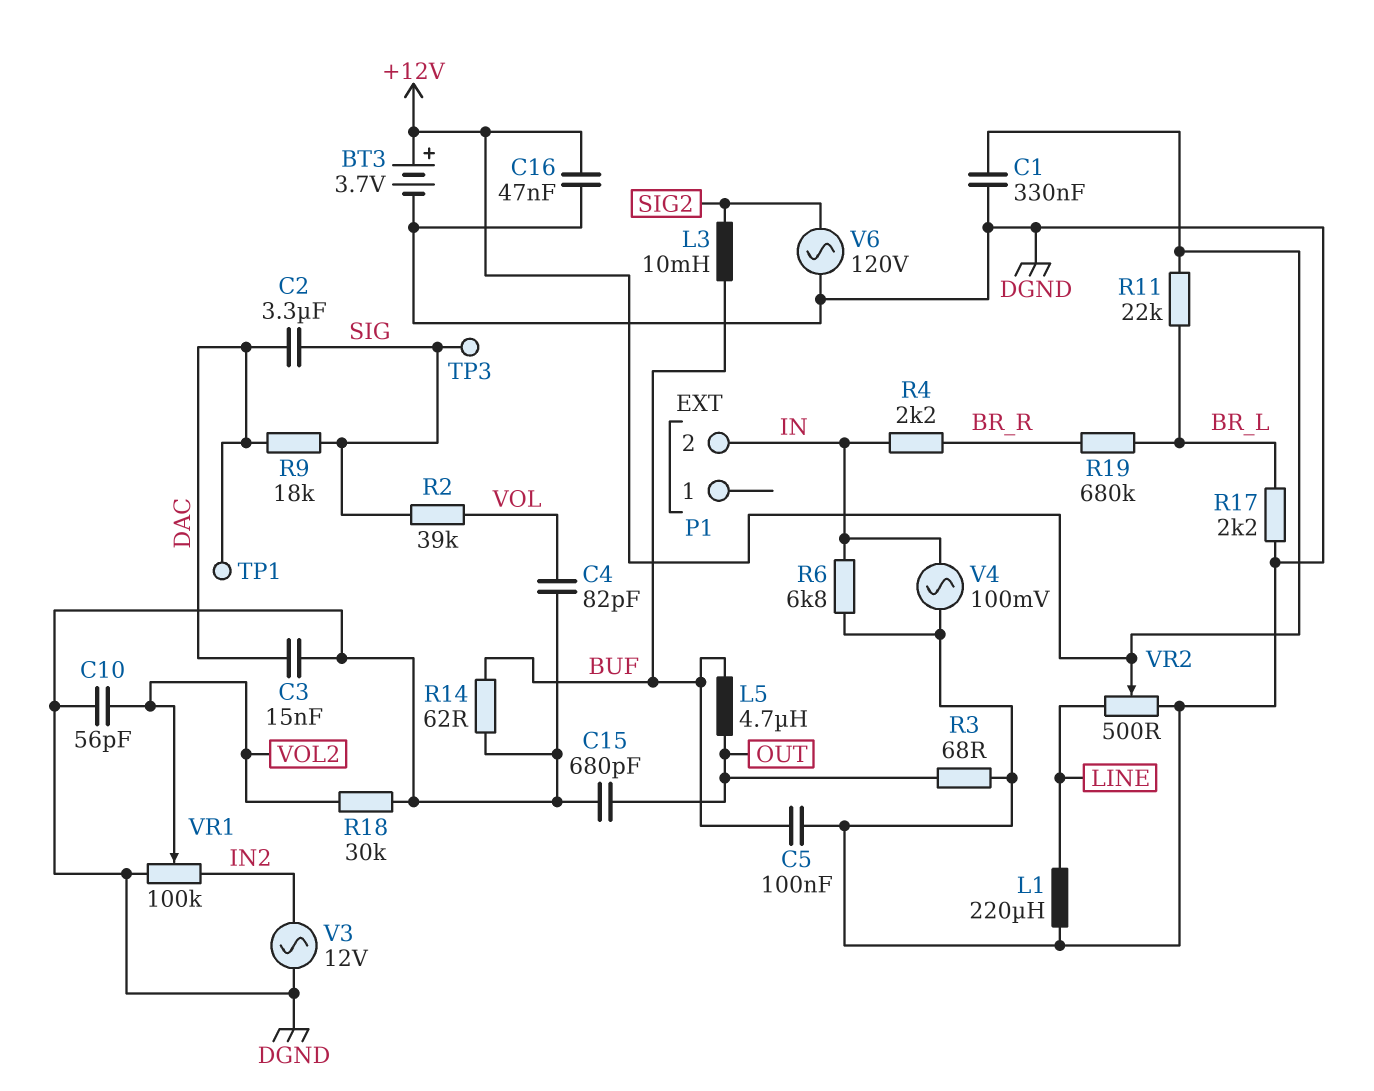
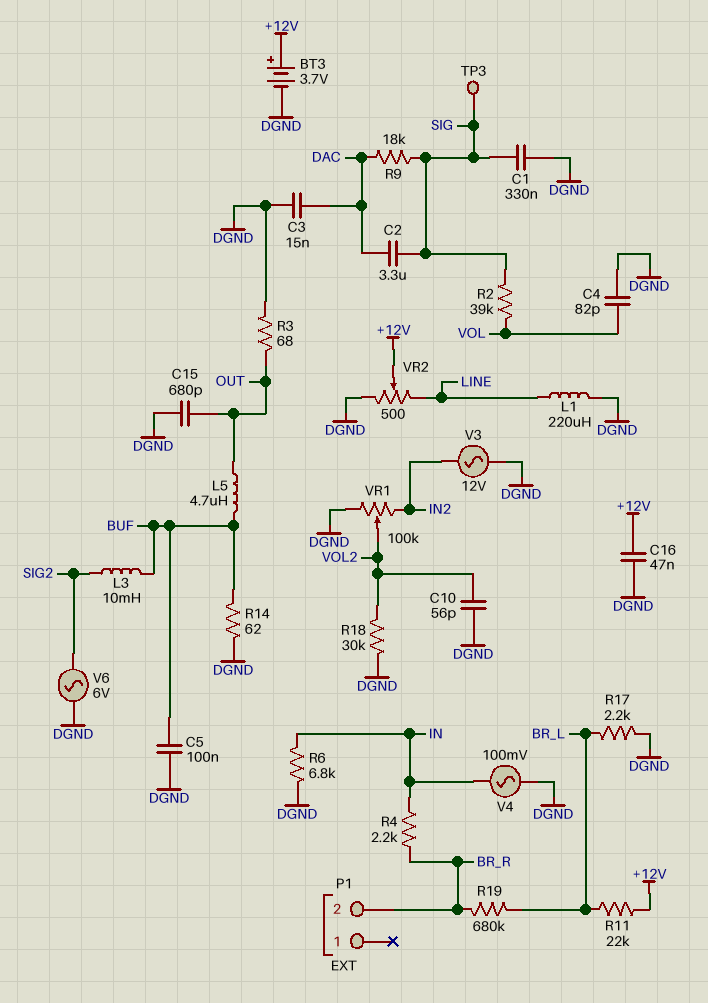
C1: 330nF (+12V, DGND) -> 330nF (DGND, SIG)
P1 pin 2: IN -> BR_R
TP1: test point (DAC) -> none
V6: AC 120V (DGND, SIG2) -> AC 6V (DGND, SIG2)

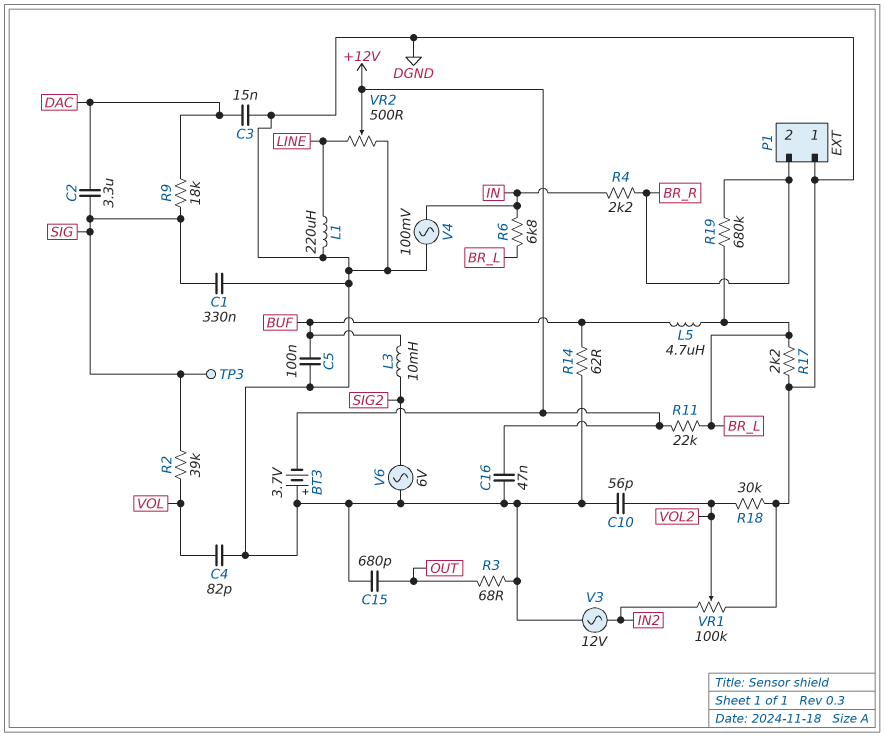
BT3: 3.7V (plus +12V, minus DGND) -> 3.7V (plus DGND, minus +12V)
L5: 4.7uH (BUF, OUT) -> 4.7uH (BR_L, BUF)
P1 pin 1: none -> DGND
R6: 6.8k (DGND, IN) -> 6.8k (BR_L, IN)

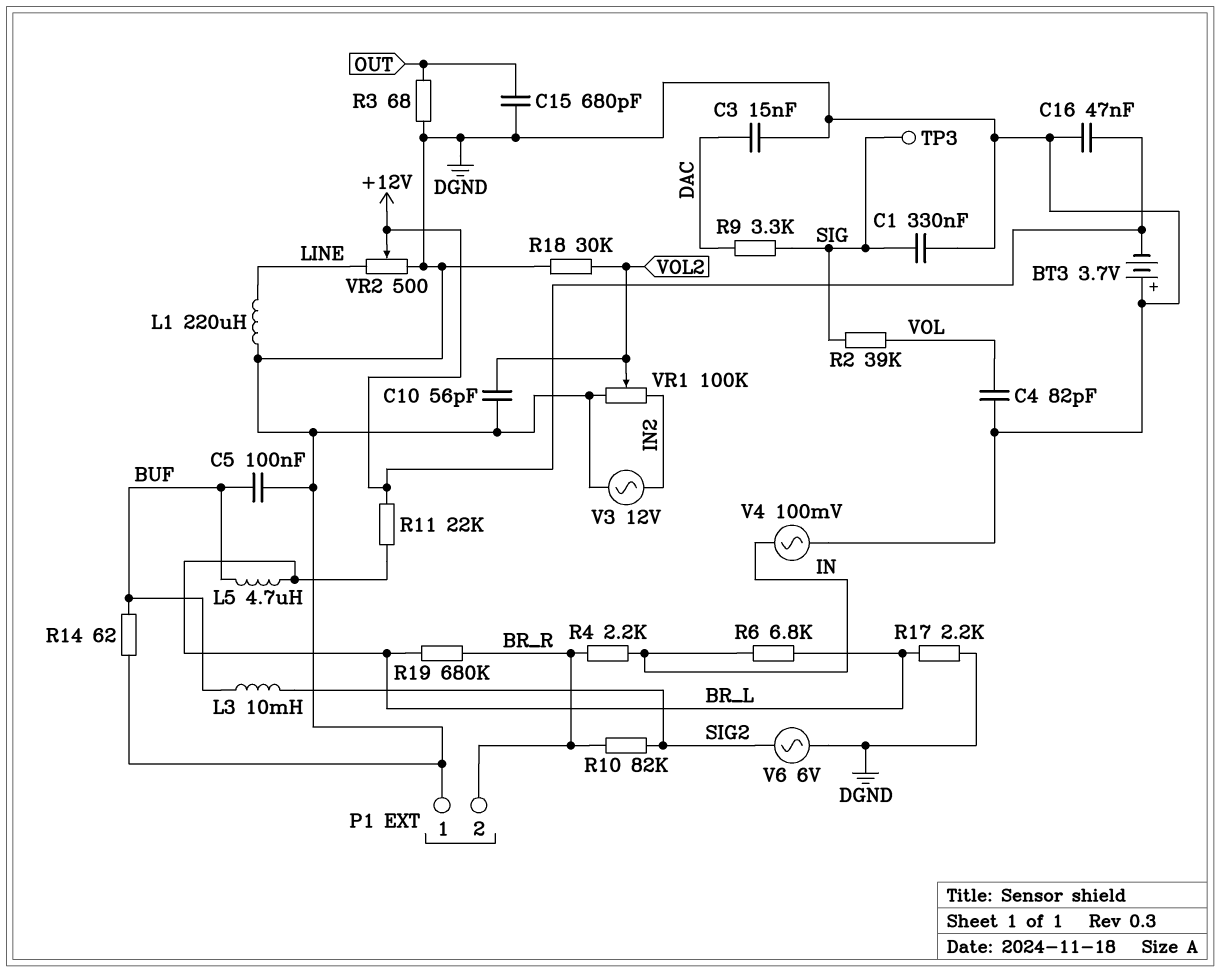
C2: 3.3uF (DAC, SIG) -> none
R9: 18k (DAC, SIG) -> 3.3k (DAC, SIG)
R10: none -> 82k (BR_R, SIG2)

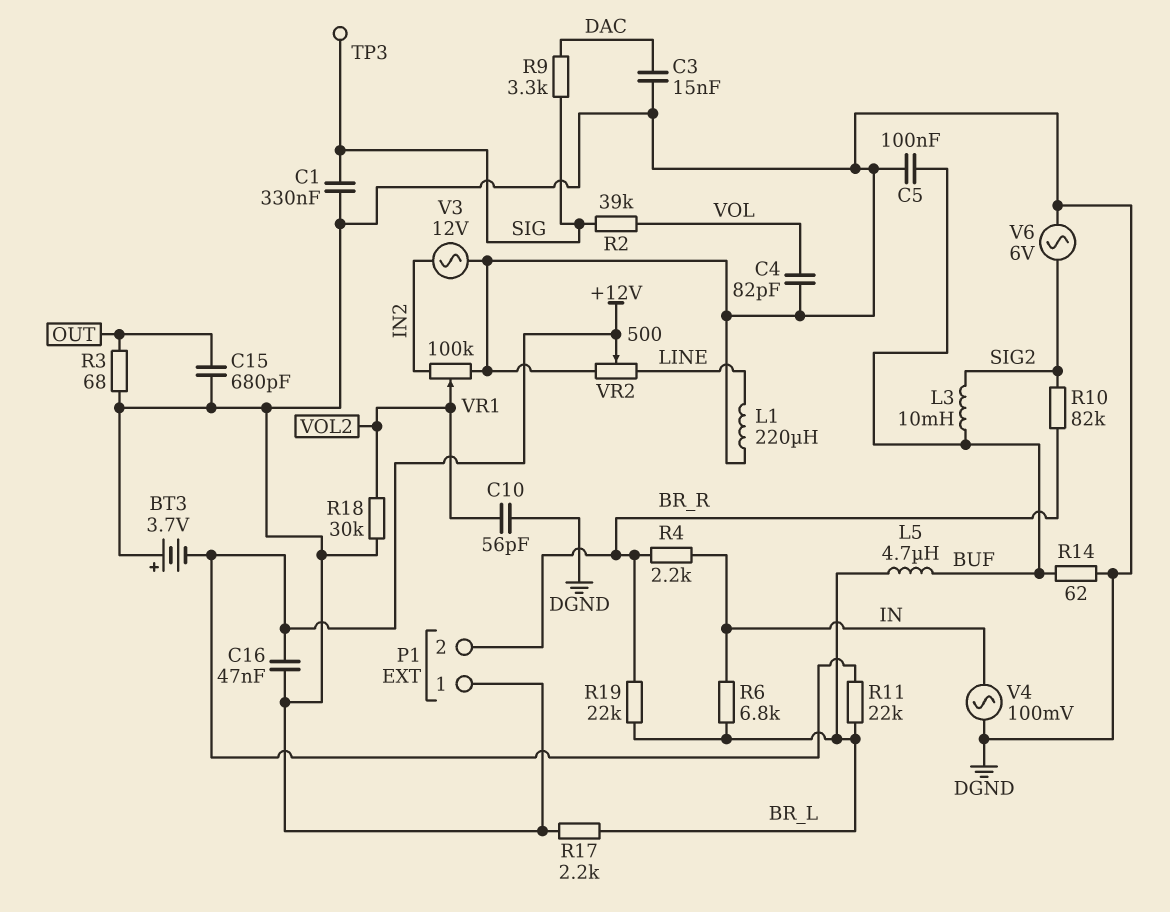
R19: 680k (BR_L, BR_R) -> 22k (BR_L, BR_R)

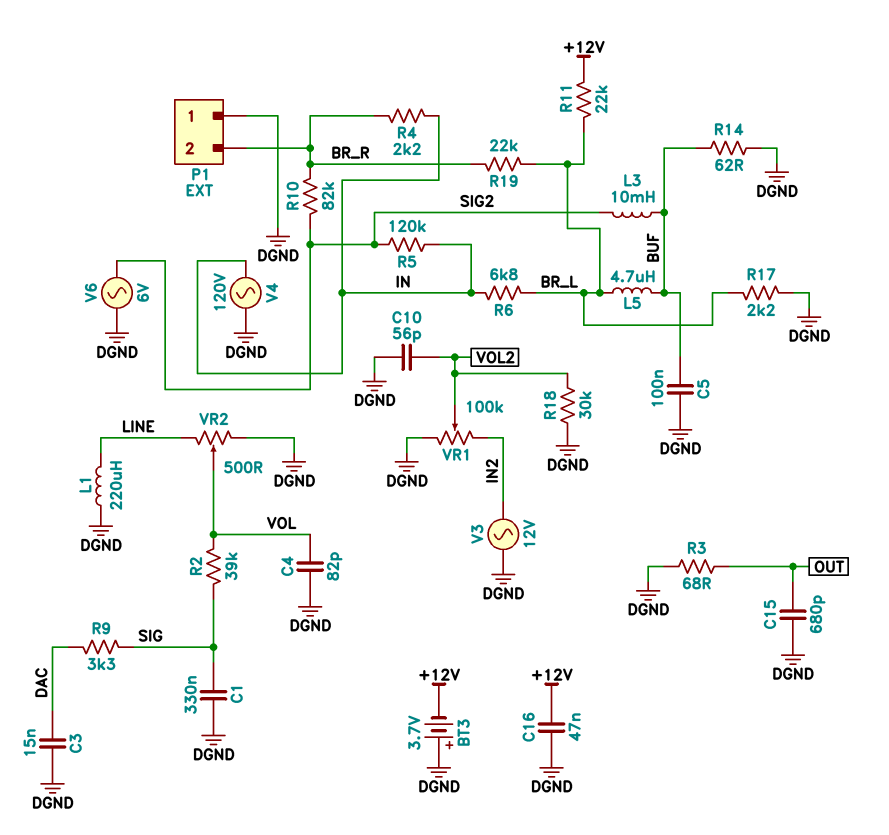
R5: none -> 120k (IN, SIG2)
TP3: test point (SIG) -> none
V4: AC 100mV (DGND, IN) -> AC 120V (DGND, IN)
VR2: 500 (DGND, LINE, wiper +12V) -> 500 (DGND, LINE, wiper VOL)

